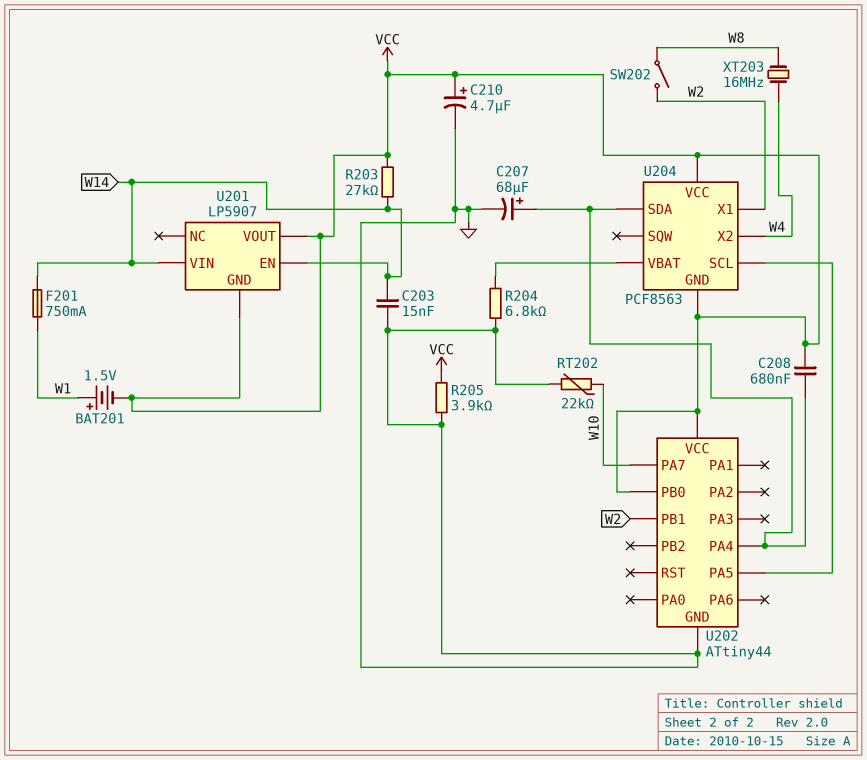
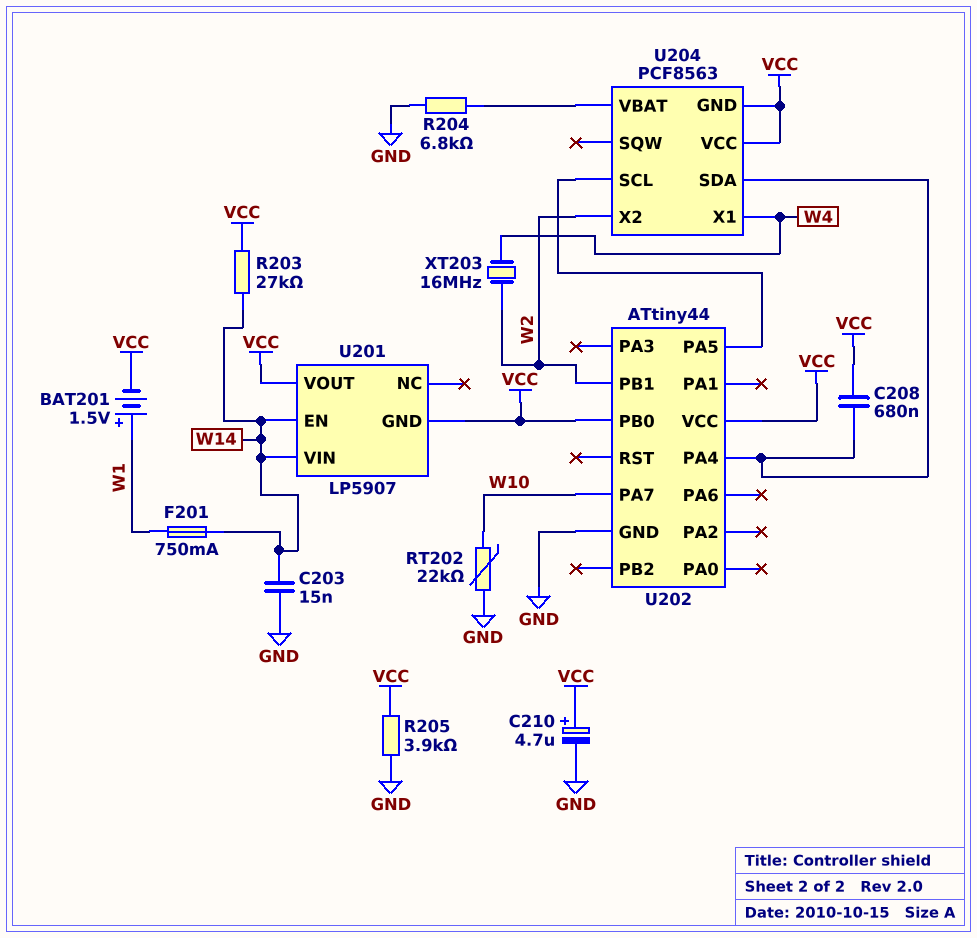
C207: 68uF (plus U202/PA4, minus GND) -> none
SW202: switch (W2, W8) -> none
U204 pin X1: W2 -> W4
U204 pin X2: W4 -> W2
XT203: 16MHz (W4, W8) -> 16MHz (W2, W4)

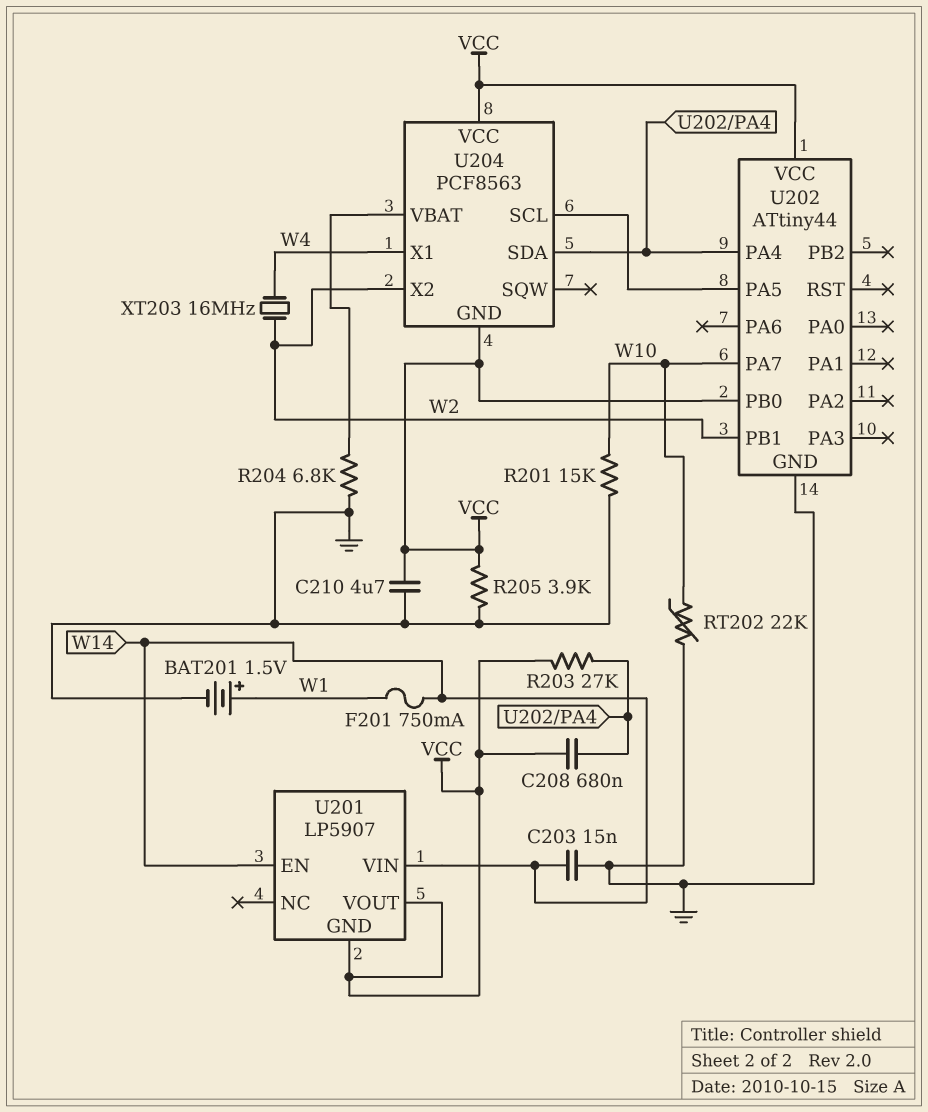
BAT201: 1.5V (plus W1, minus VCC) -> 1.5V (plus W1, minus GND)
C210: 4.7uF (plus VCC, minus GND) -> 4.7uF (GND, VCC)
R201: none -> 15k (GND, W10)
R203: 27k (VCC, W14) -> 27k (U202/PA4, VCC)

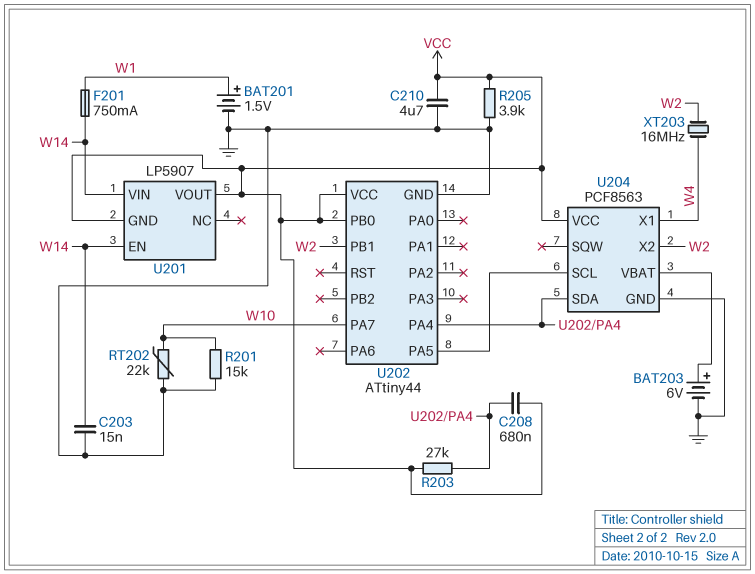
BAT203: none -> 6V (plus U204/VBAT, minus GND)
R204: 6.8k (GND, U204/VBAT) -> none
U204 pin GND: VCC -> GND

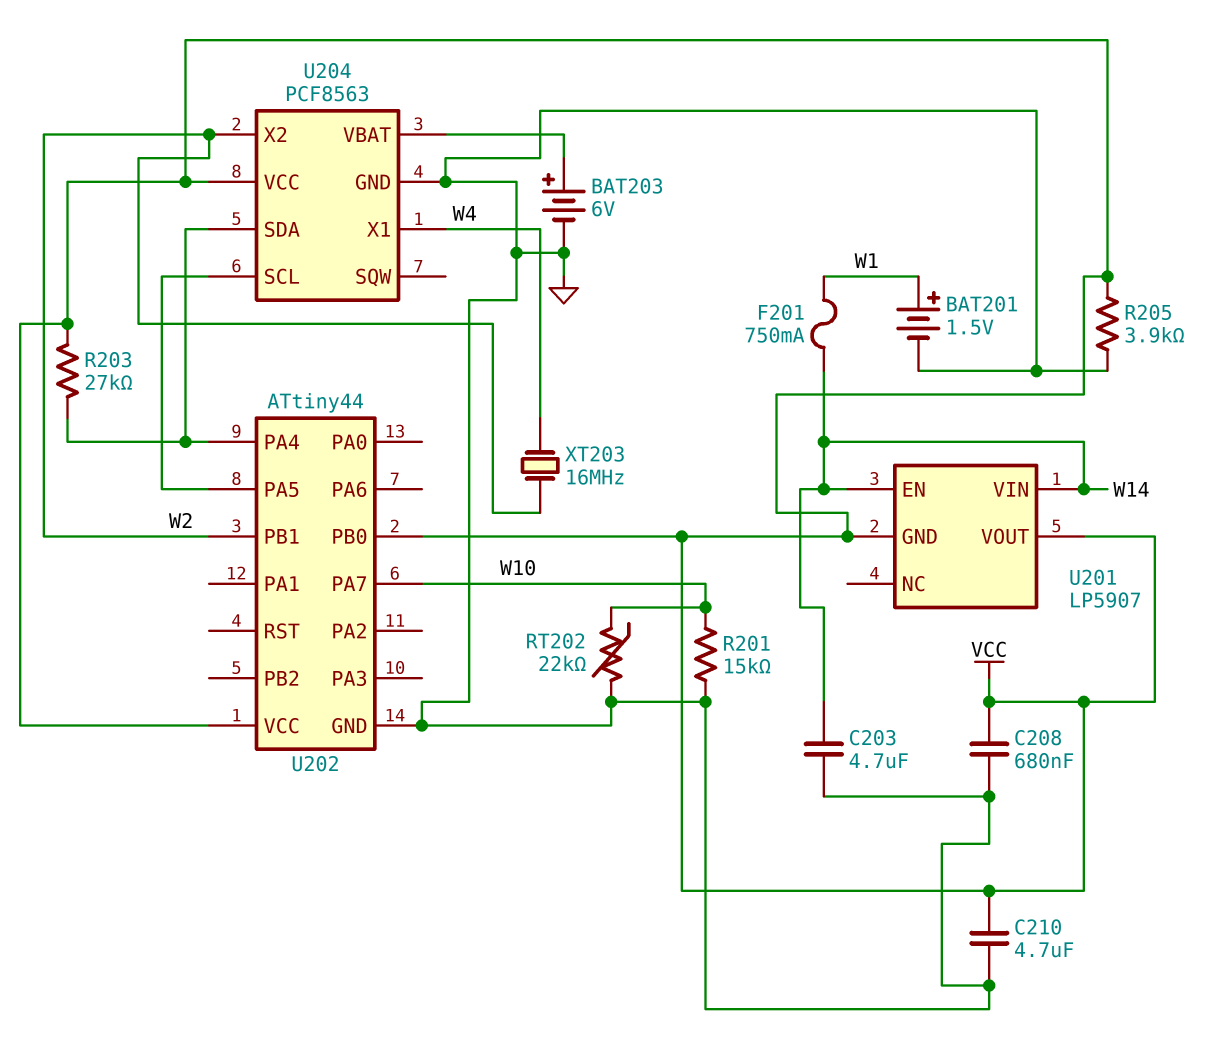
C203: 15nF (GND, W14) -> 4.7uF (GND, W14)
C208: 680nF (U202/PA4, VCC) -> 680nF (GND, VCC)

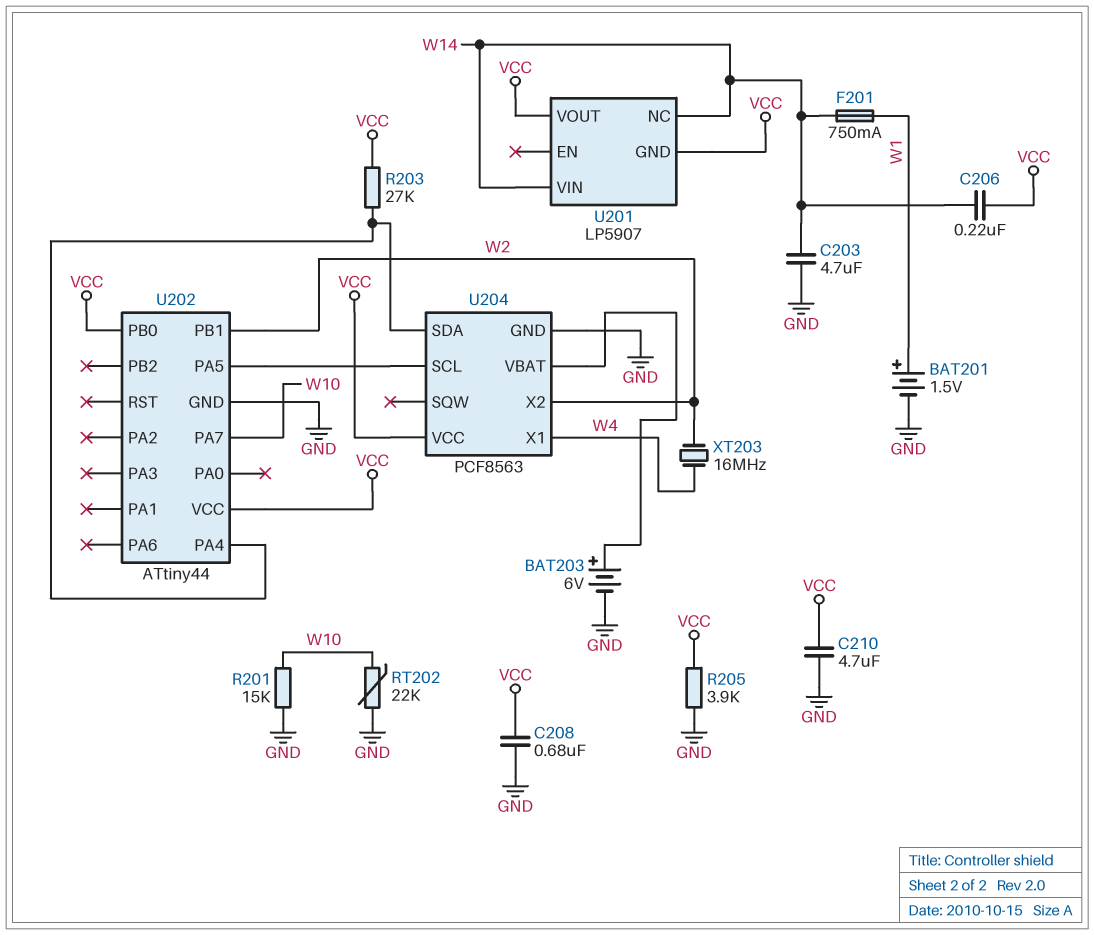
C206: none -> 220nF (VCC, W14)
U201 pin EN: W14 -> none
U201 pin NC: none -> W14

